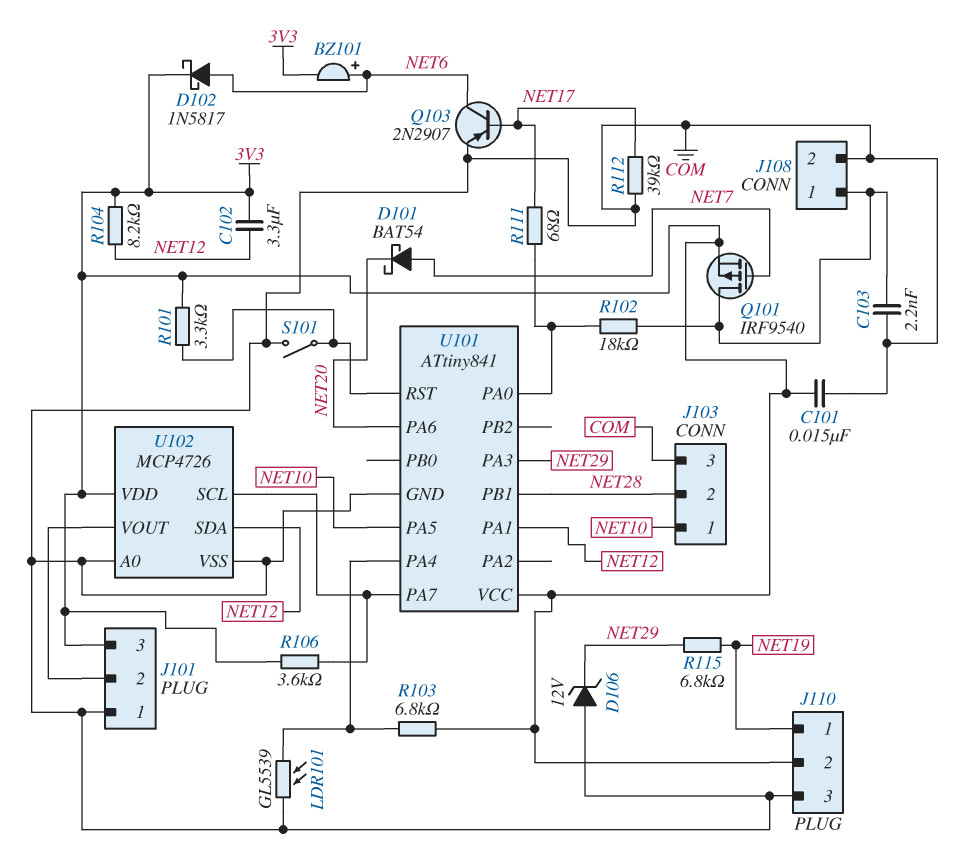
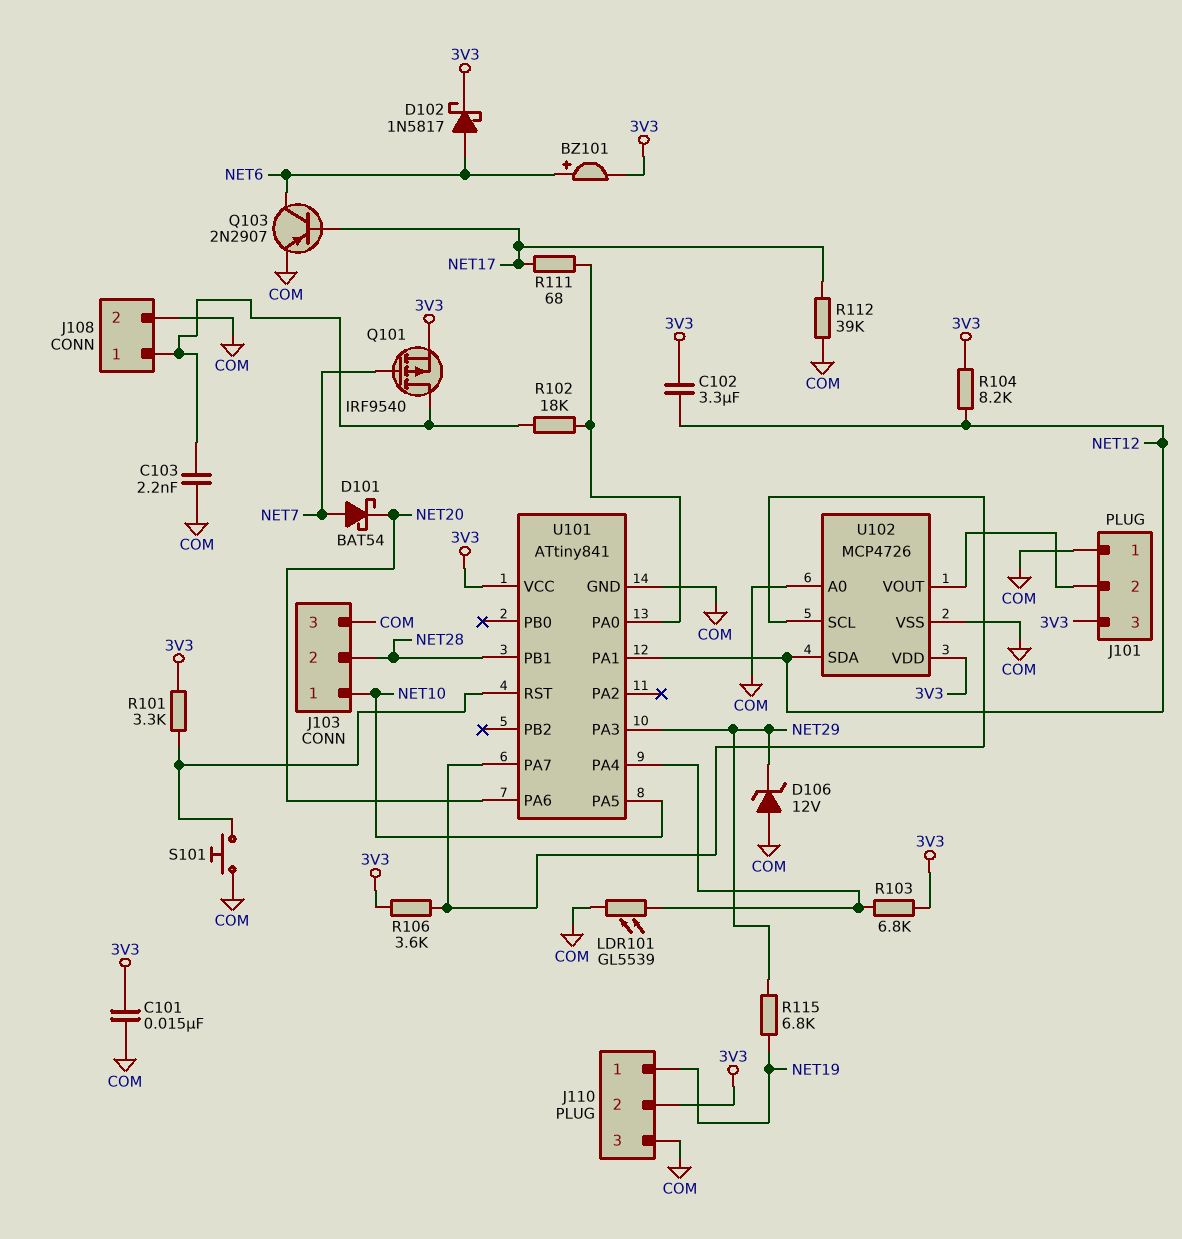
S101: switch (COM, U101/RST) -> button (COM, U101/RST)

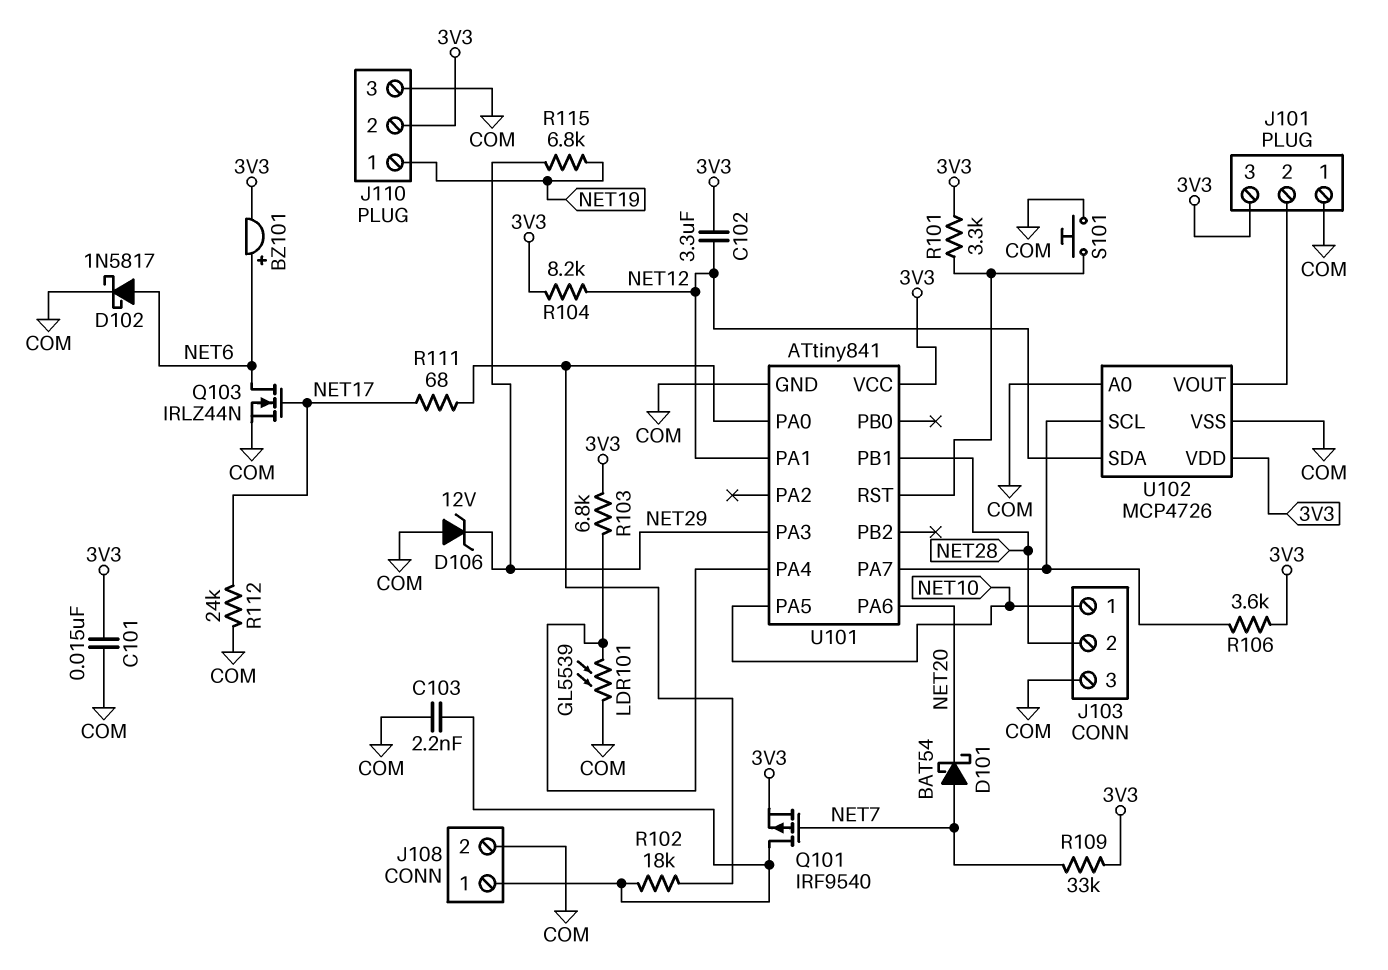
D102: schottky 1N5817 (A NET6, K 3V3) -> schottky 1N5817 (A NET6, K COM)
Q103: PNP 2N2907 (B NET17, C NET6, E COM) -> NMOS IRLZ44N (G NET17, D NET6, S COM)
R109: none -> 33k (3V3, NET7)
R112: 39k (COM, NET17) -> 24k (COM, NET17)

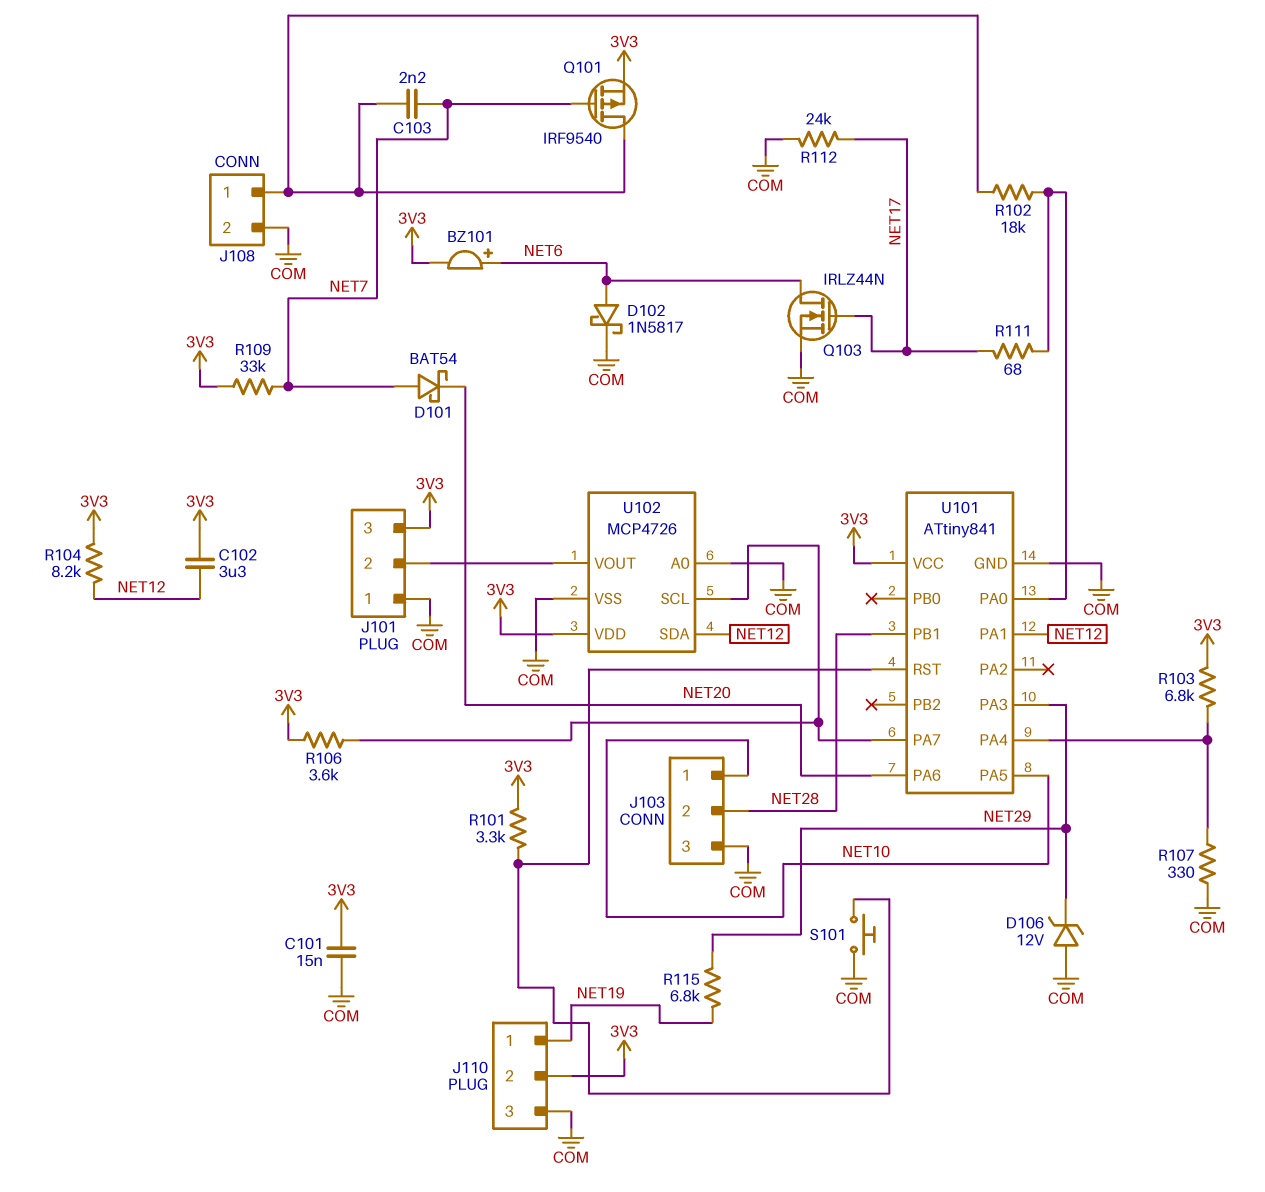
C103: 2.2nF (COM, J108/1) -> 2.2nF (J108/1, NET7)
LDR101: GL5539 (COM, U101/PA4) -> none
R107: none -> 330 (COM, U101/PA4)

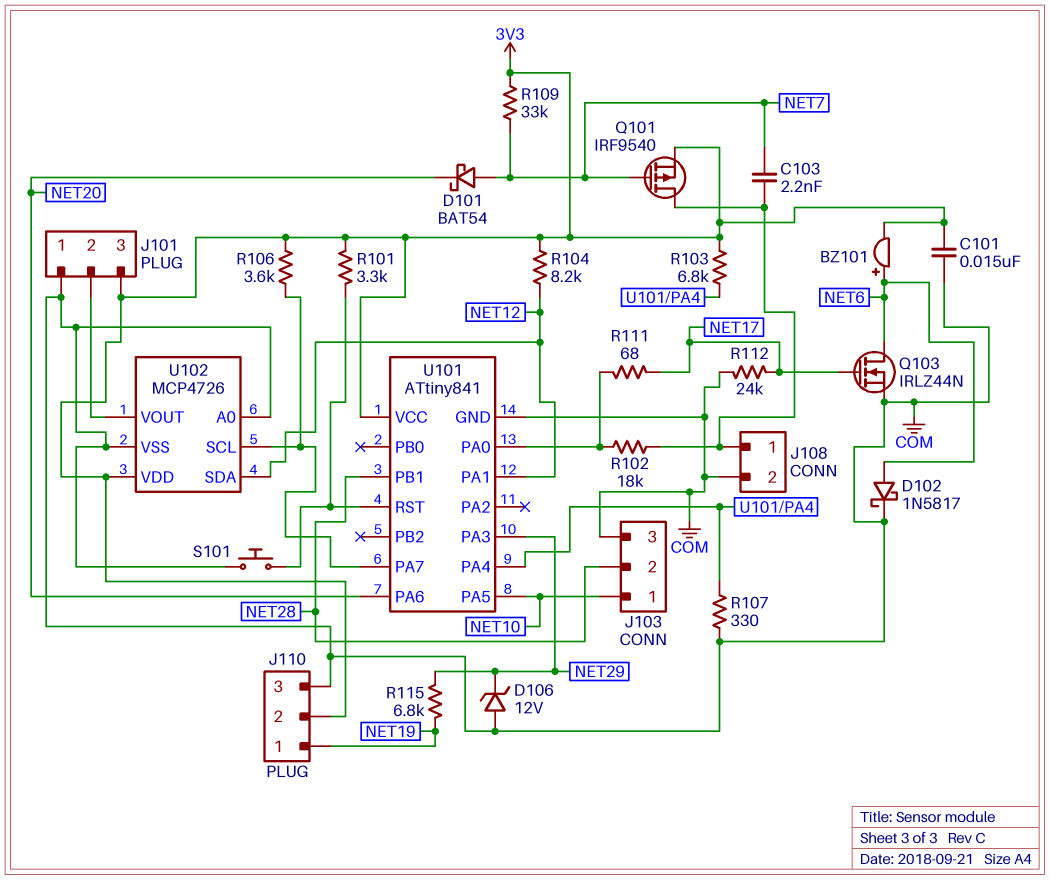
C102: 3.3uF (3V3, NET12) -> none

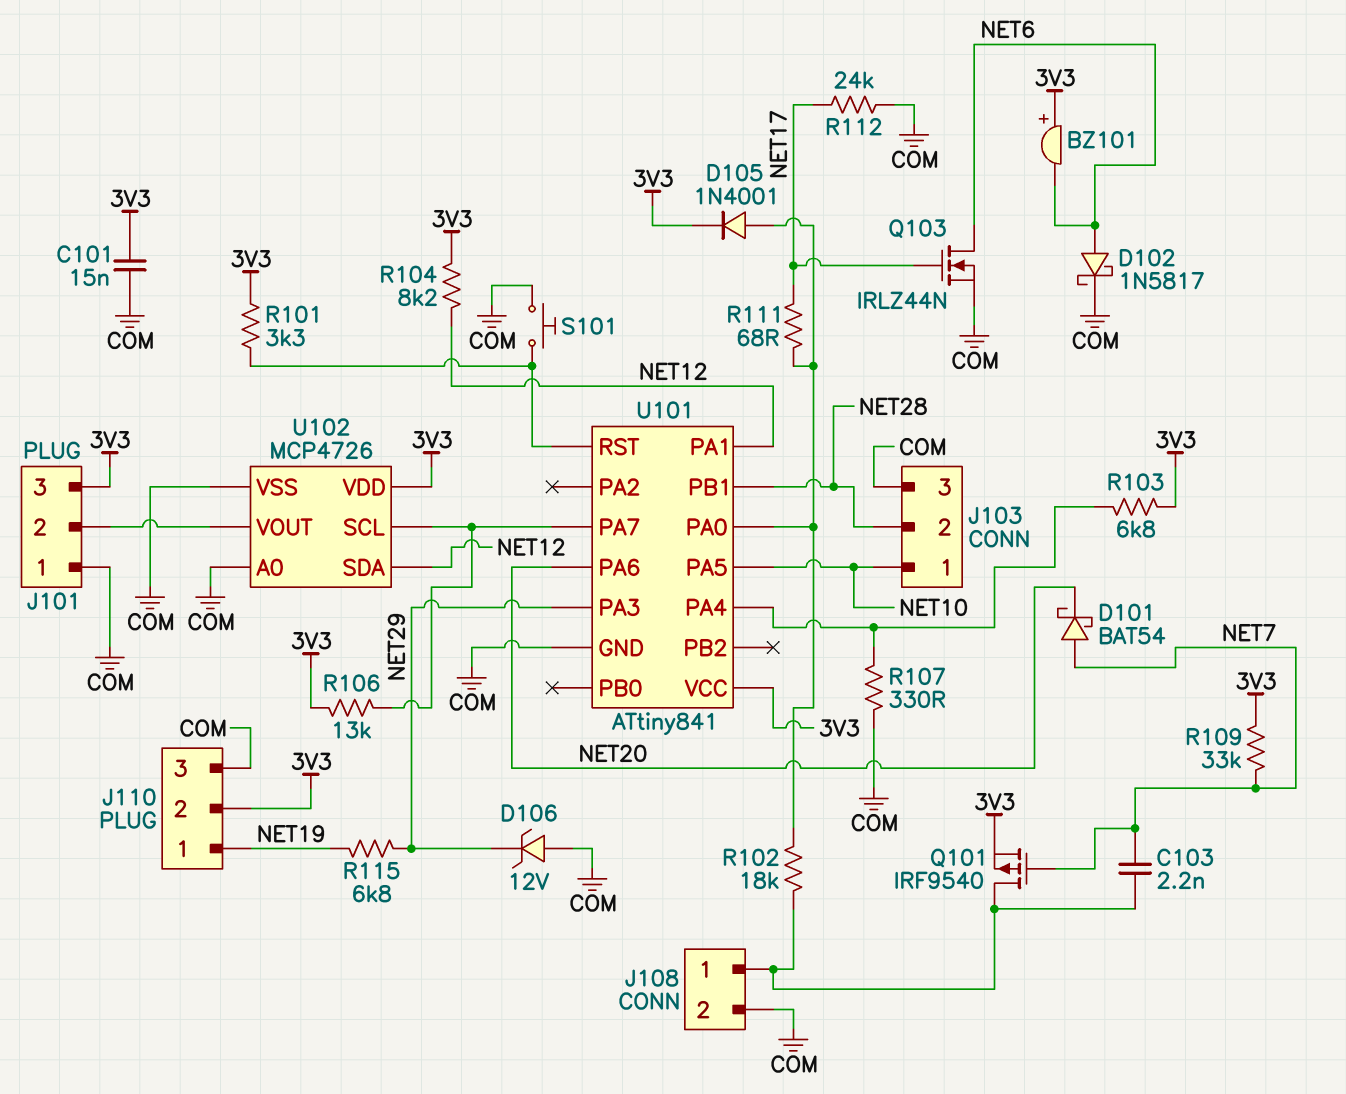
BZ101: buzzer (plus NET6, minus 3V3) -> buzzer (plus 3V3, minus NET6)
D105: none -> diode 1N4001 (A U101/PA0, K 3V3)
R106: 3.6k (3V3, U101/PA7) -> 13k (3V3, U101/PA7)

